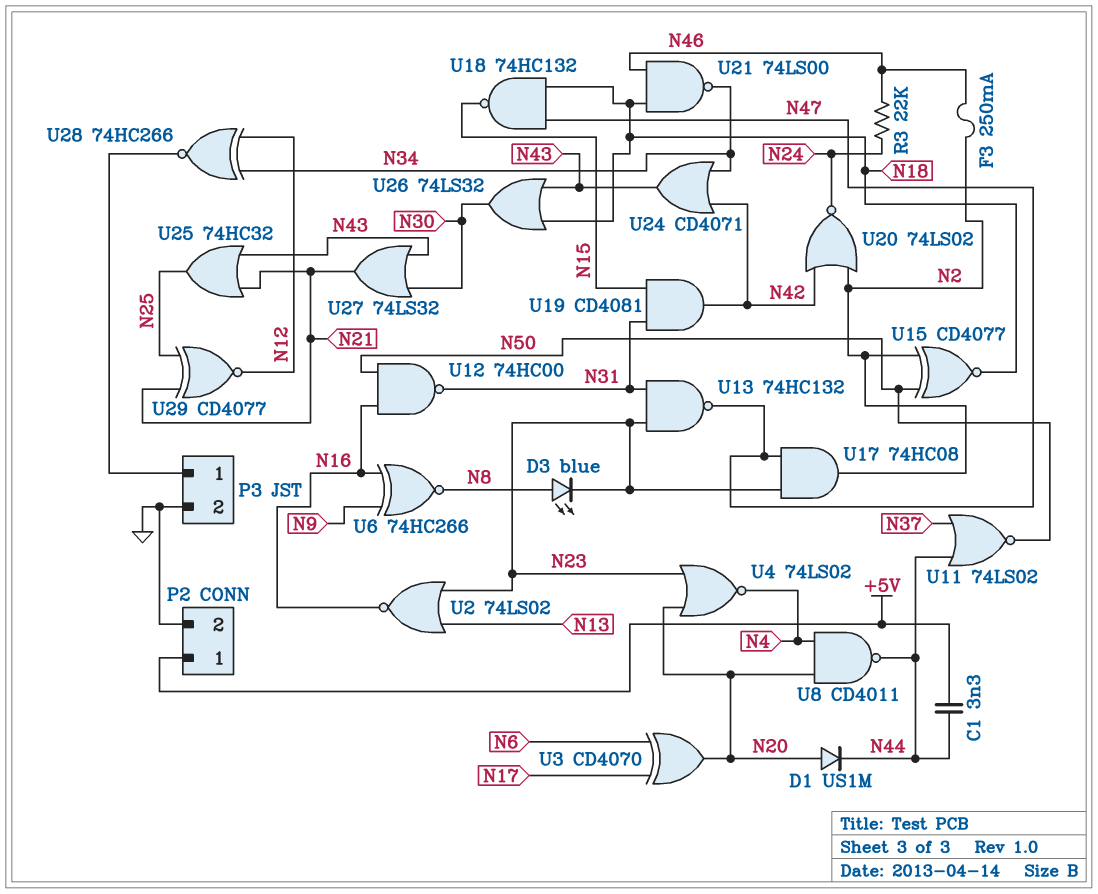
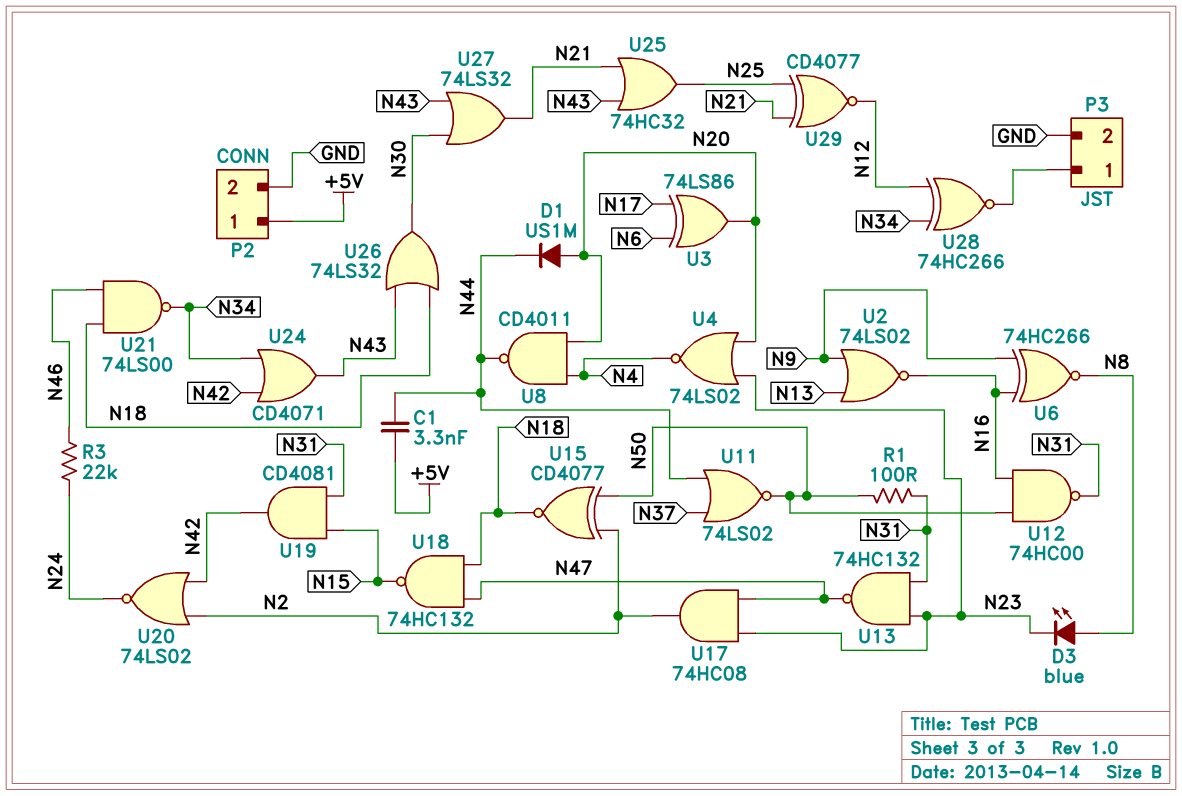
F3: 250mA (N2, N46) -> none
R1: none -> 100 (N31, N50)
U2: NOR 74LS02 (in N13, in N23, out N16) -> NOR 74LS02 (in N9, in N13, out N16)
U3: XOR CD4070 (in N6, in N17, out N20) -> XOR 74LS86 (in N6, in N17, out N20)

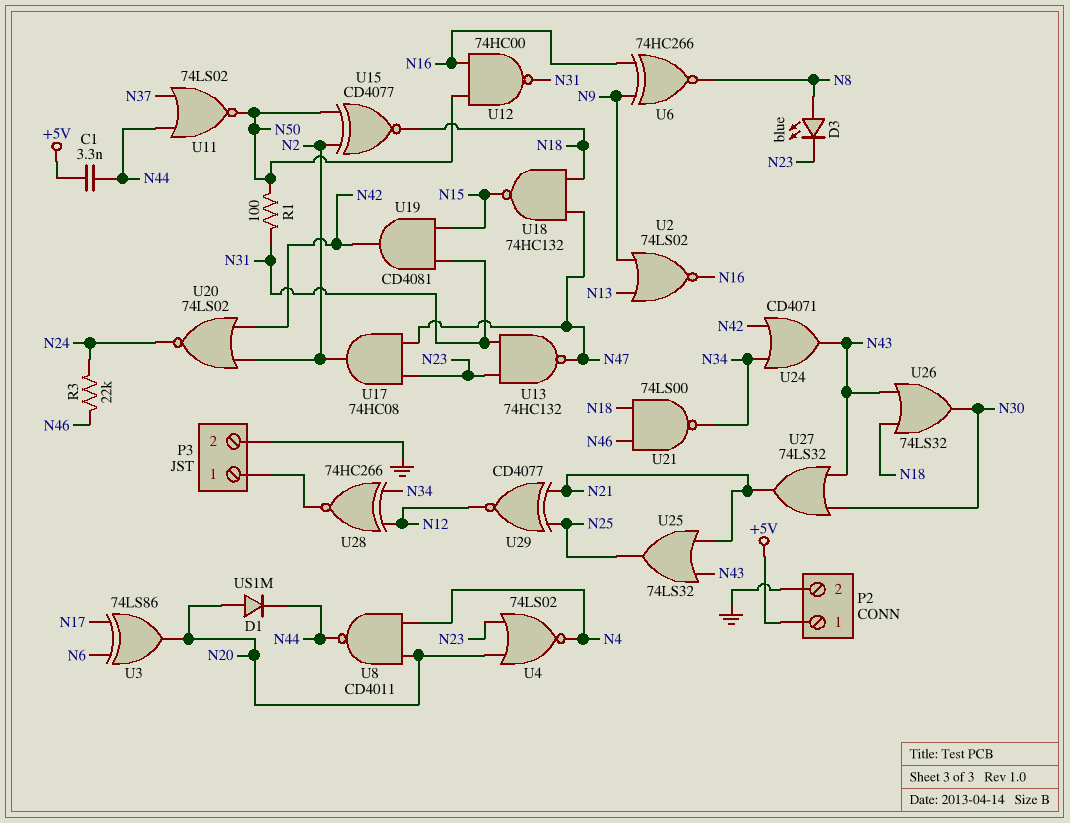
U25: OR 74HC32 (in N21, in N43, out N25) -> OR 74LS32 (in N21, in N43, out N25)

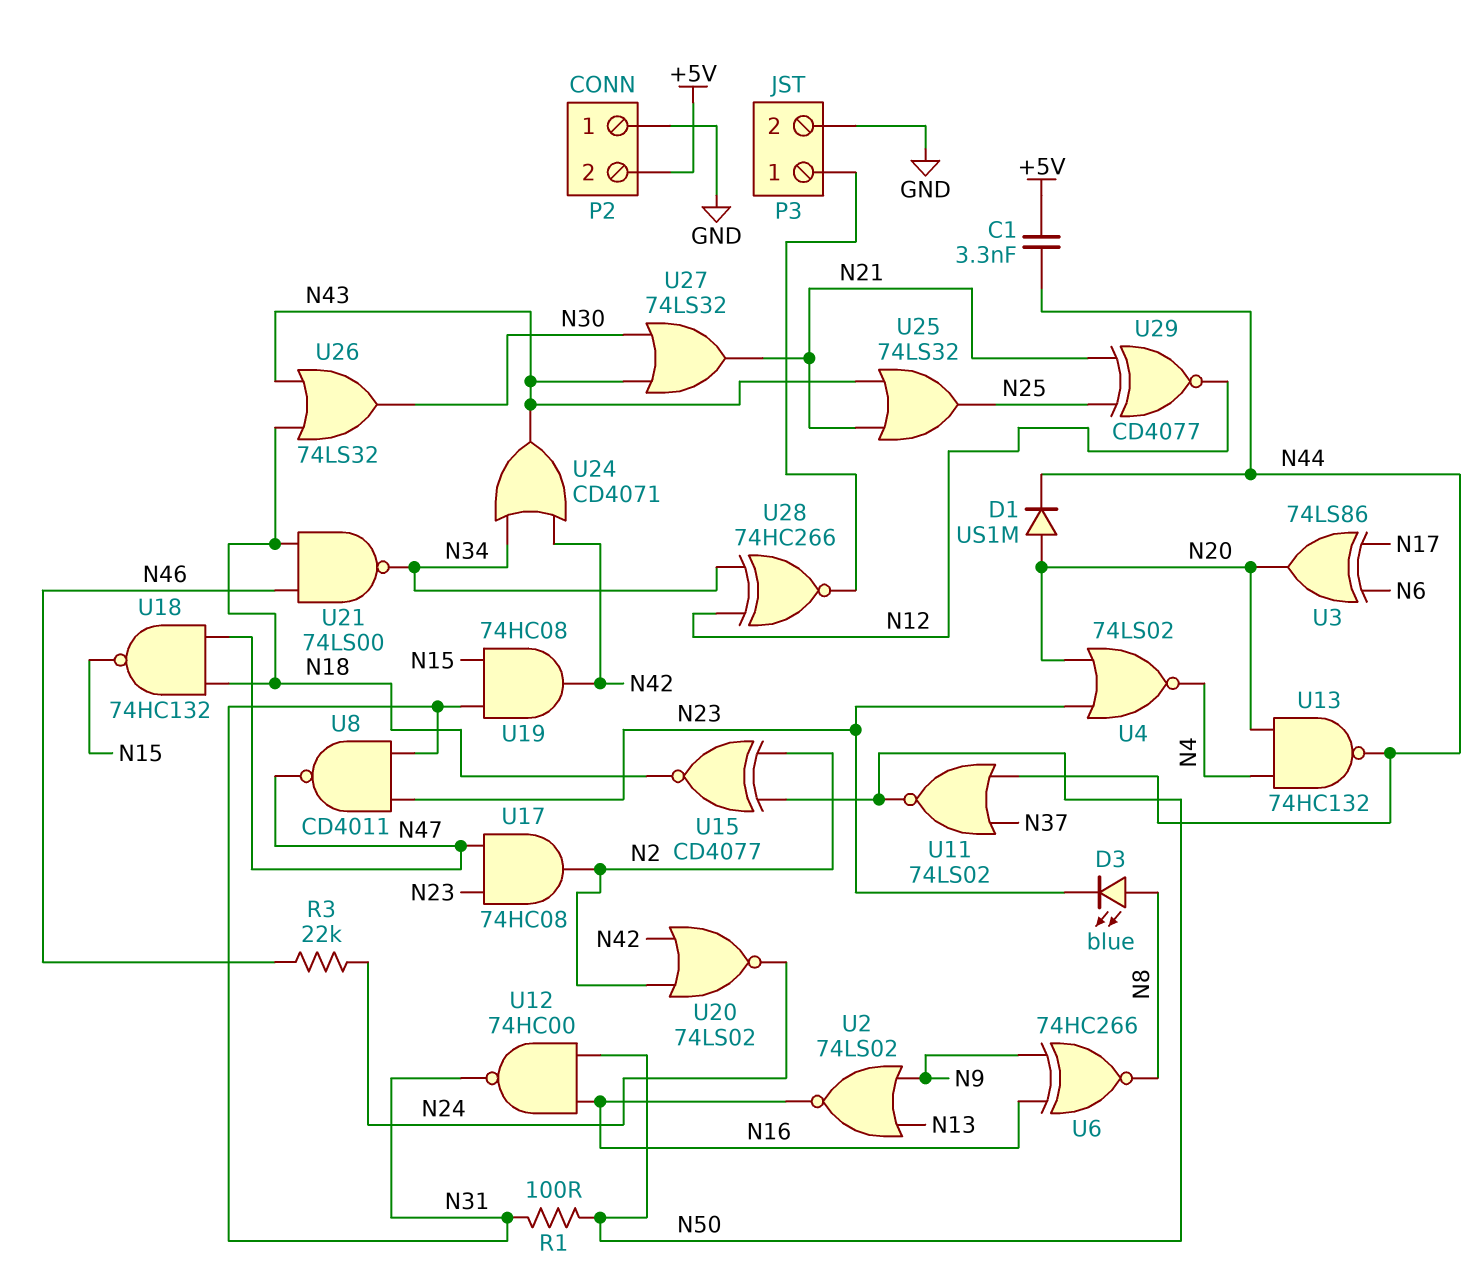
P2 pin 1: +5V -> GND
P2 pin 2: GND -> +5V
U8: NAND CD4011 (in N4, in N20, out N44) -> NAND CD4011 (in N23, in N31, out N47)
U13: NAND 74HC132 (in N23, in N31, out N47) -> NAND 74HC132 (in N4, in N20, out N44)
U19: AND CD4081 (in N15, in N31, out N42) -> AND 74HC08 (in N15, in N31, out N42)

